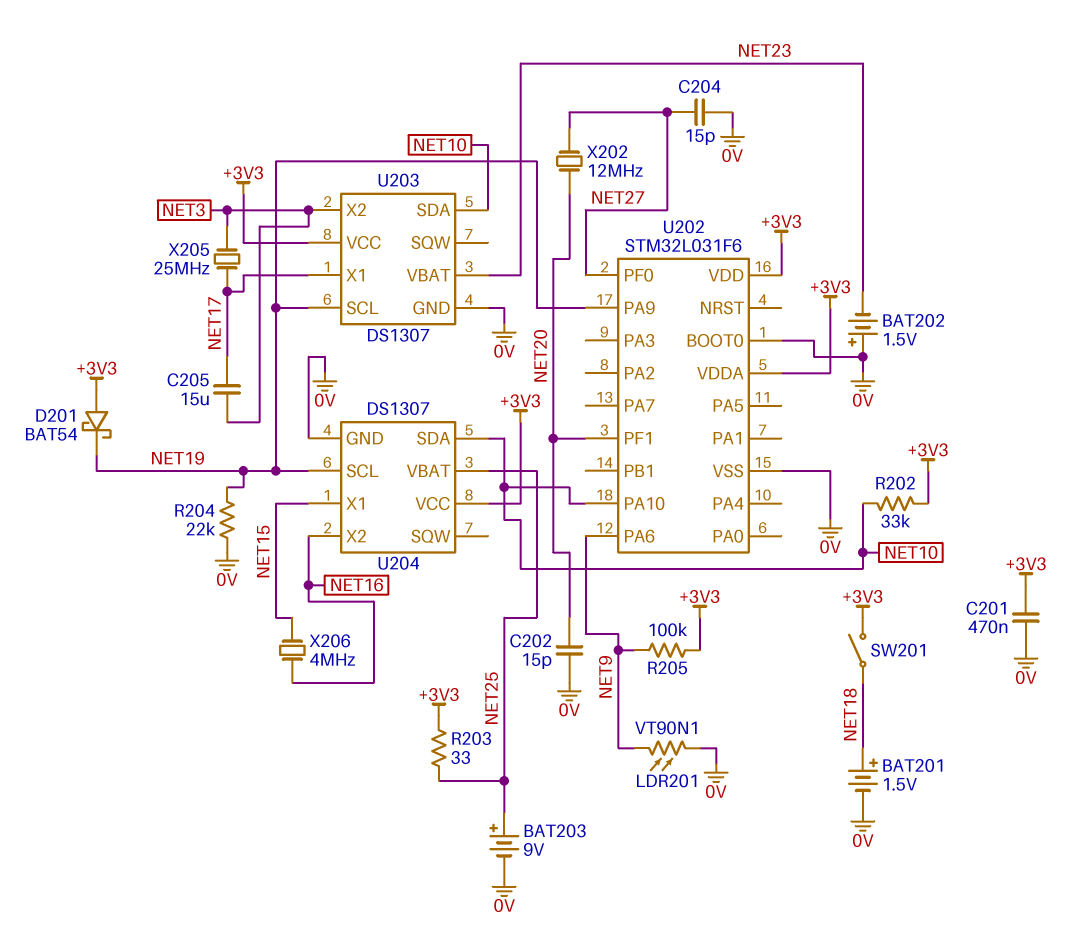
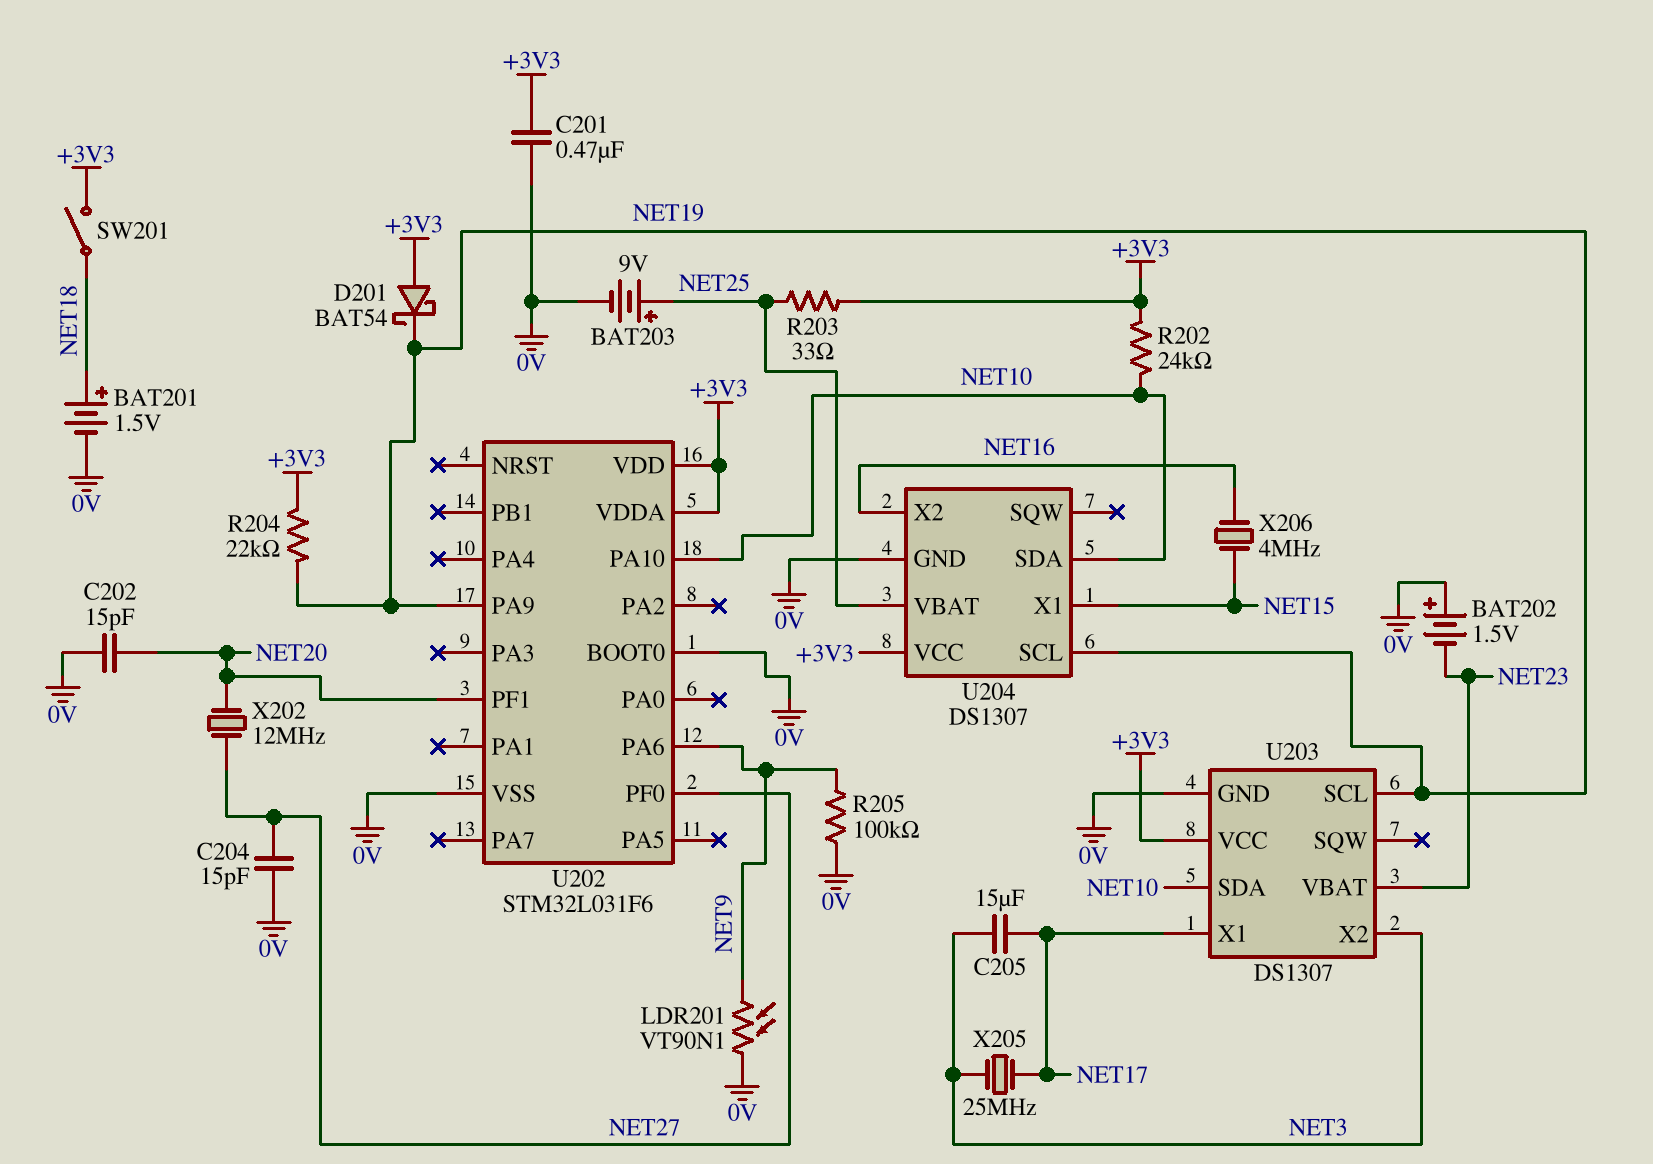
R202: 33k (+3V3, NET10) -> 24k (+3V3, NET10)
R204: 22k (0V, NET19) -> 22k (+3V3, NET19)
R205: 100k (+3V3, NET9) -> 100k (0V, NET9)

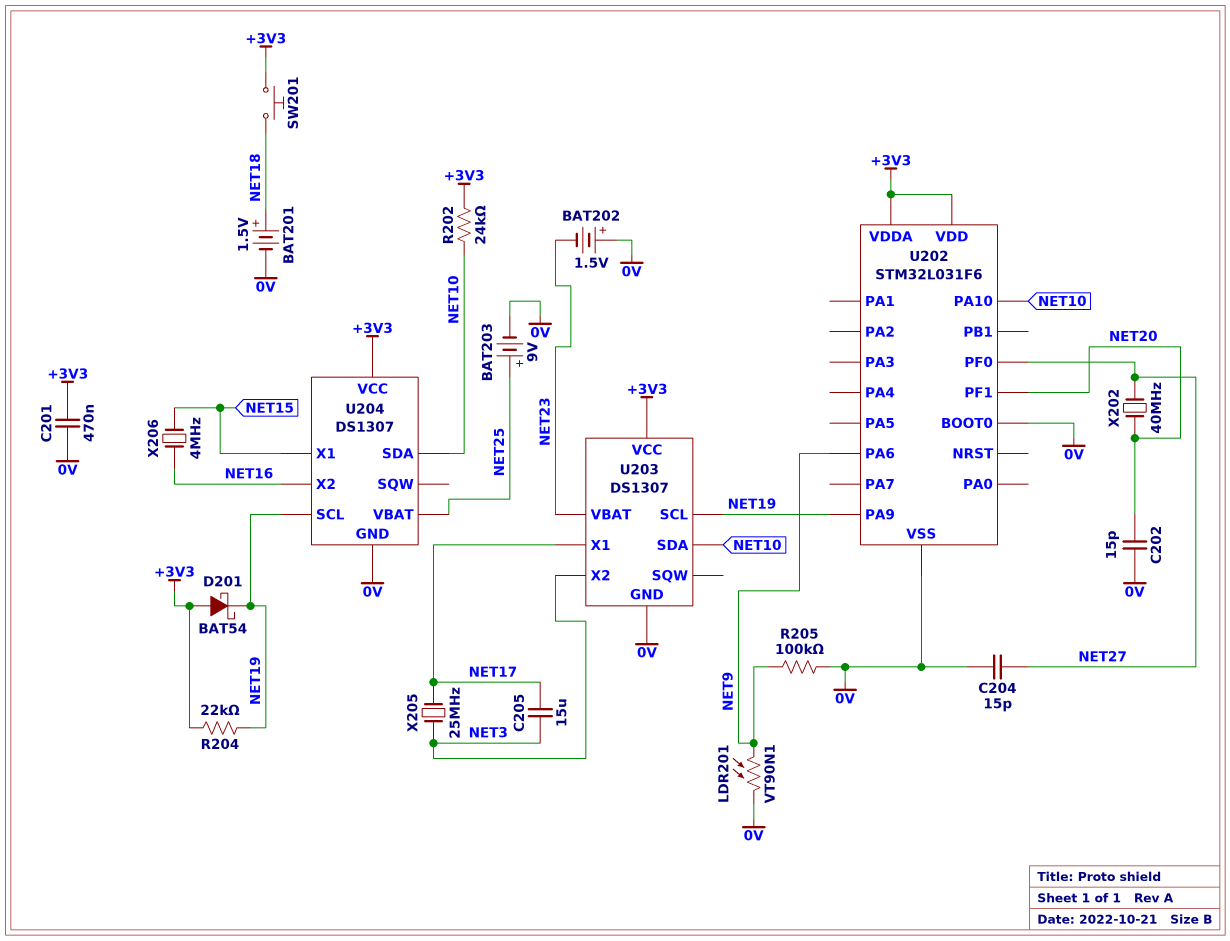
R203: 33 (+3V3, NET25) -> none
SW201: switch (+3V3, NET18) -> button (+3V3, NET18)
X202: 12MHz (NET20, NET27) -> 40MHz (NET20, NET27)

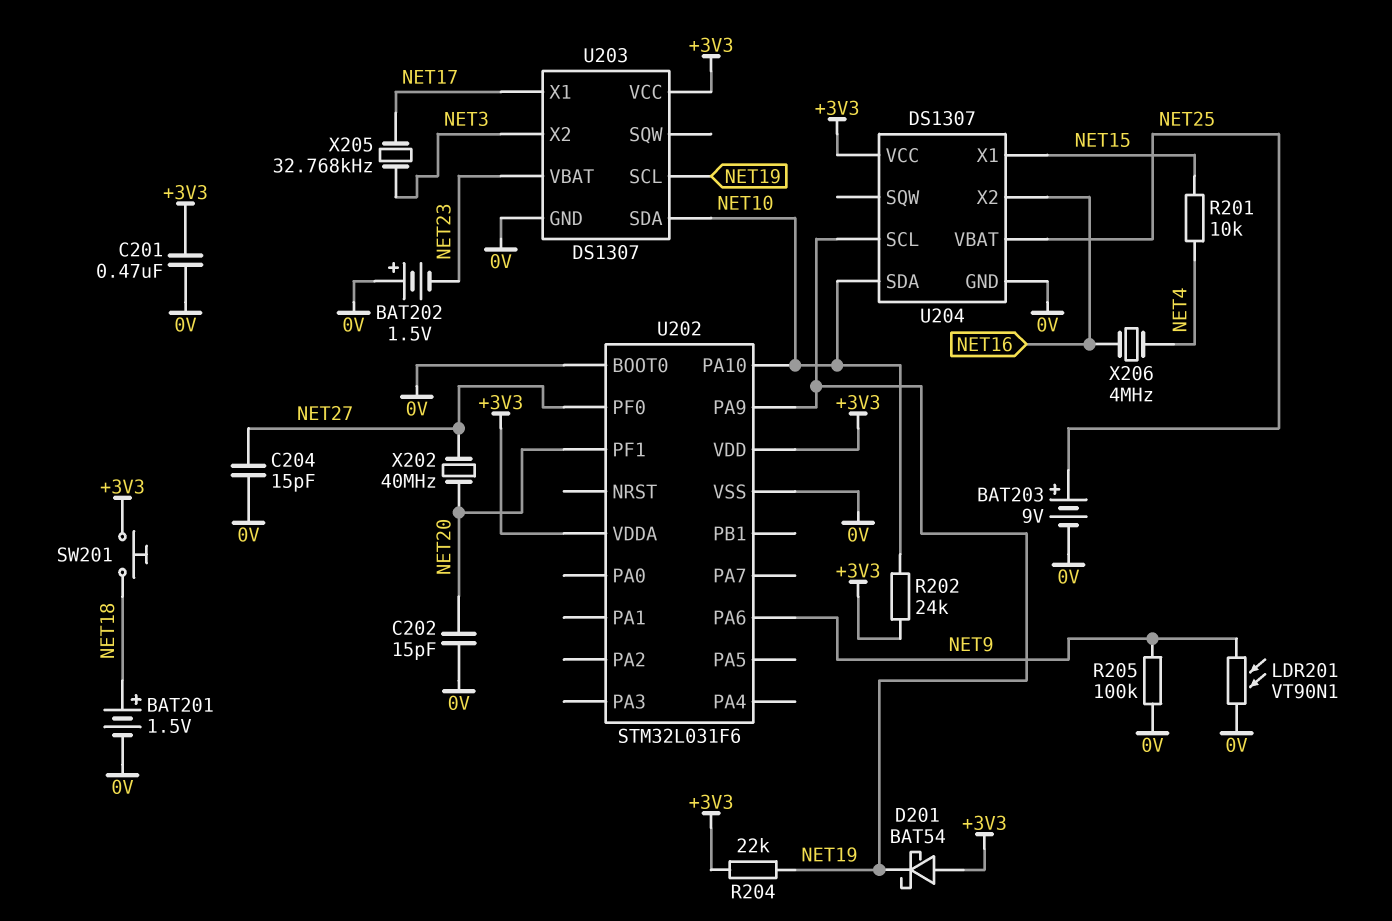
C205: 15uF (NET3, NET17) -> none
R201: none -> 10k (NET4, NET15)
X205: 25MHz (NET3, NET17) -> 32.768kHz (NET3, NET17)
X206: 4MHz (NET15, NET16) -> 4MHz (NET4, NET16)

